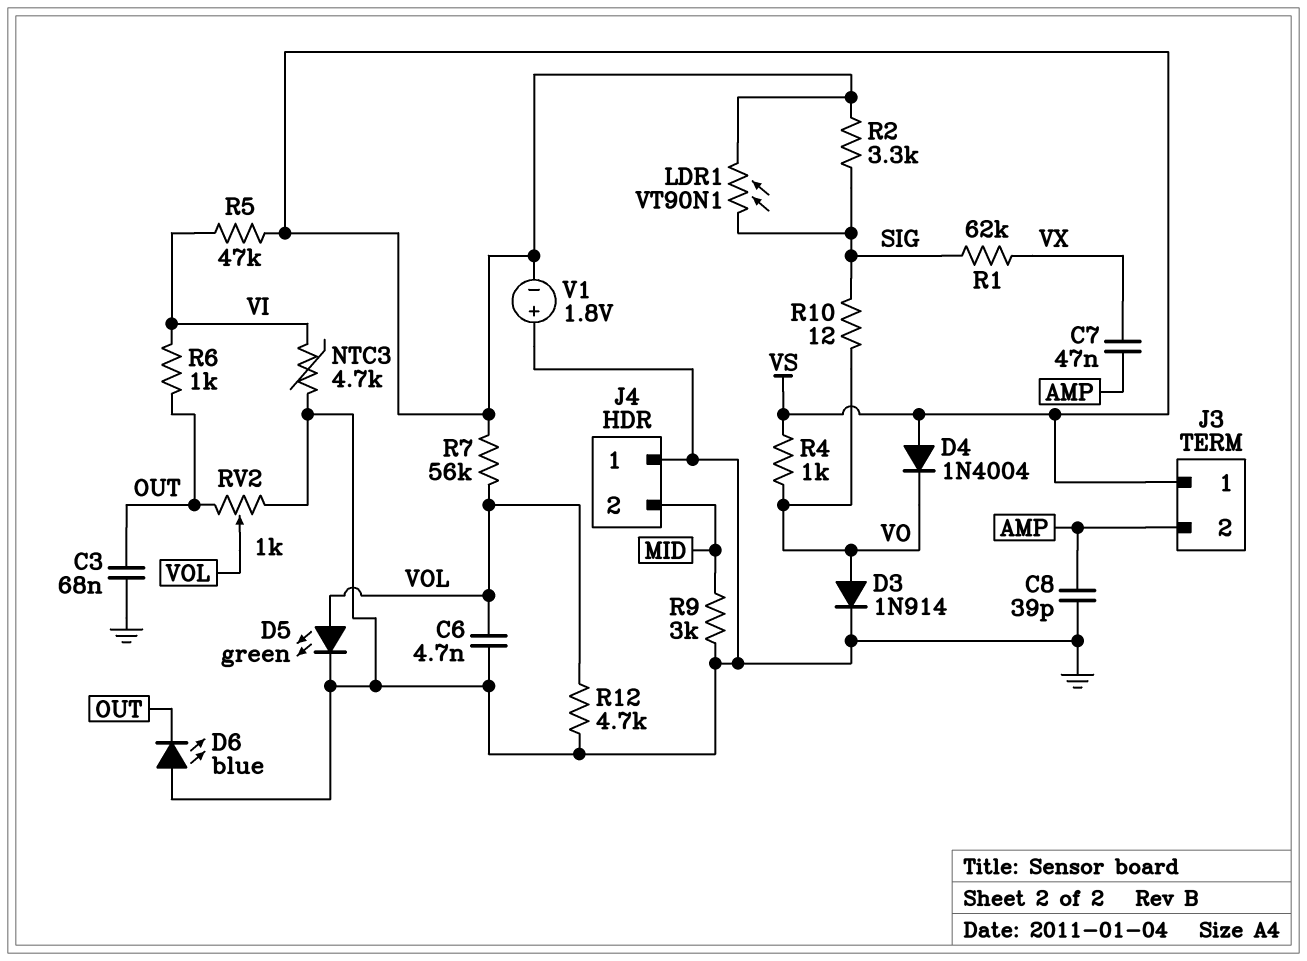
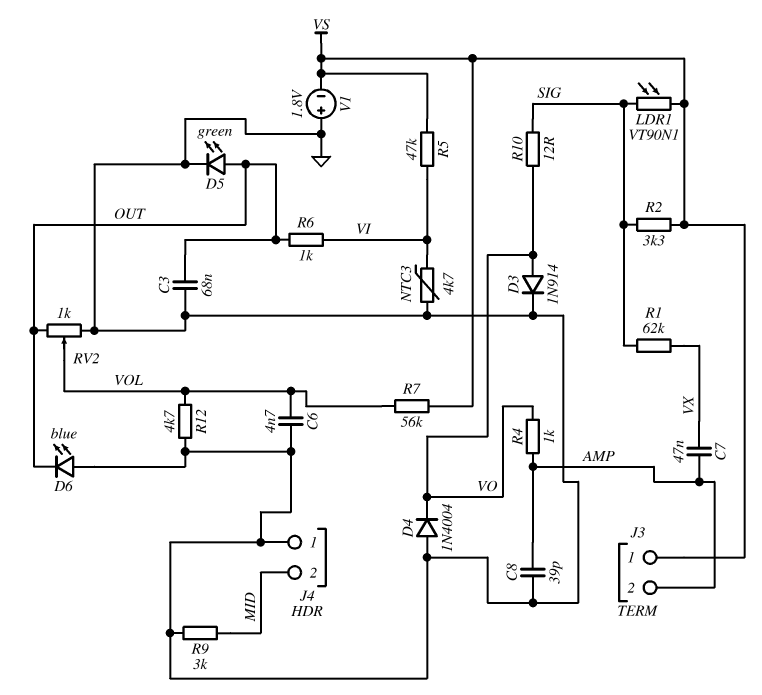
D4: diode 1N4004 (A VS, K VO) -> diode 1N4004 (A GND, K VO)
D5: LED green (A VOL, K GND) -> LED green (A OUT, K GND)
R4: 1k (VO, VS) -> 1k (AMP, VO)

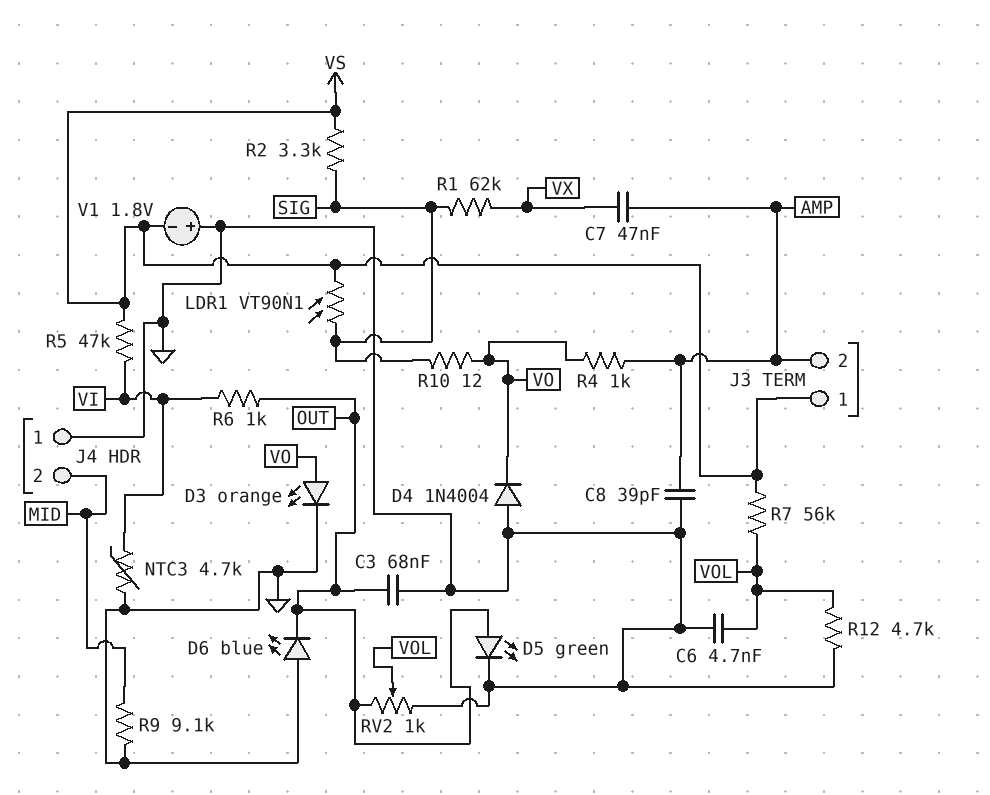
D3: diode 1N914 (A VO, K GND) -> LED orange (A VO, K GND)
R9: 3k (GND, MID) -> 9.1k (GND, MID)

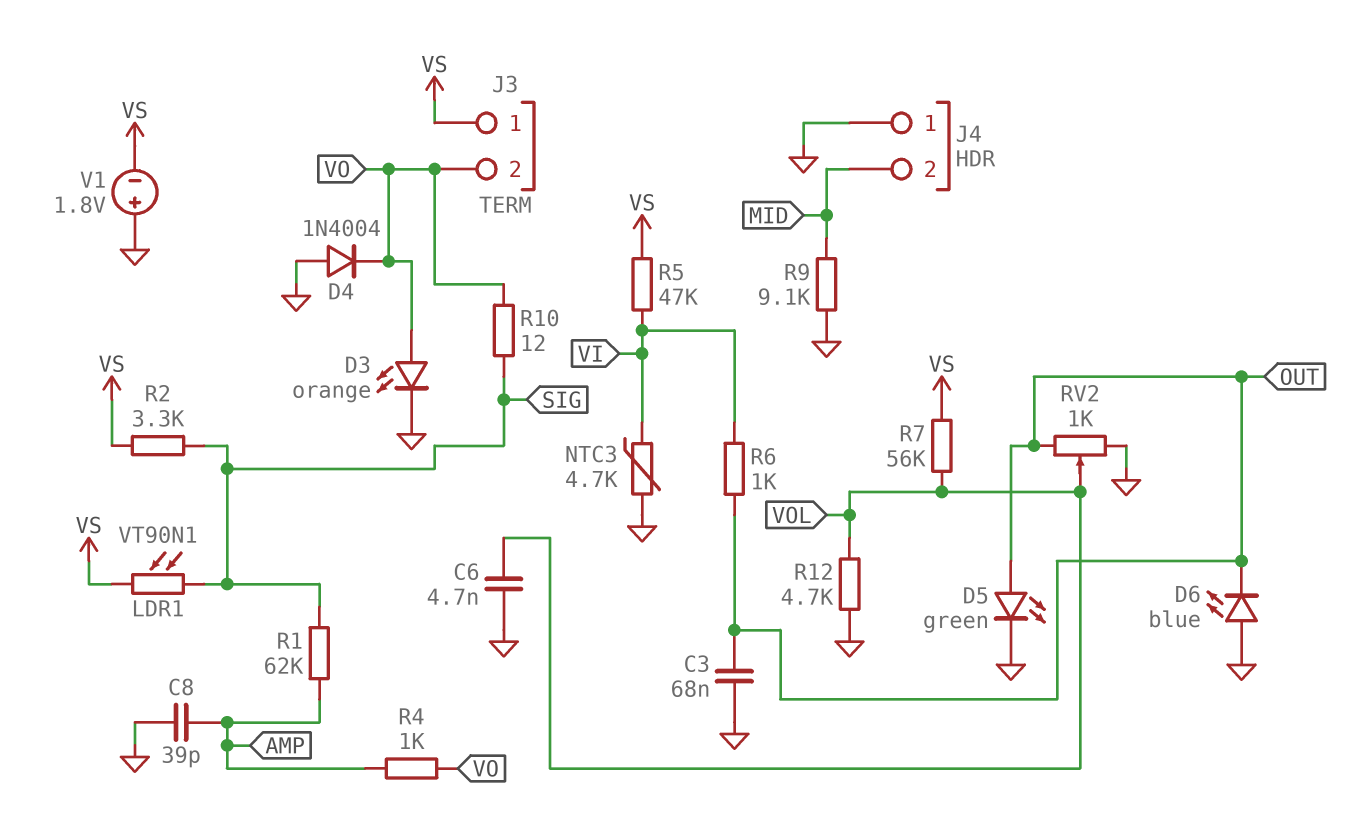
C7: 47nF (AMP, VX) -> none
J3 pin 2: AMP -> VO
R1: 62k (SIG, VX) -> 62k (AMP, SIG)

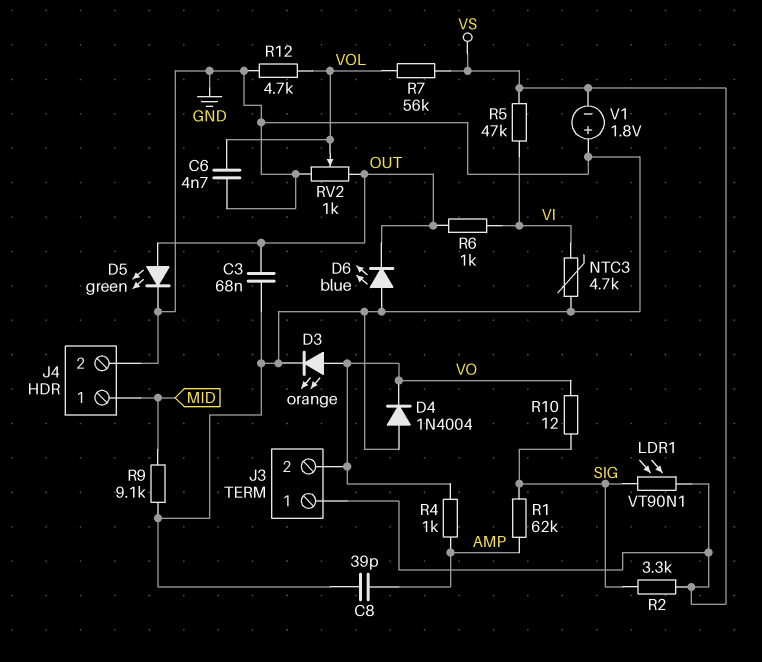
J4 pin 1: GND -> MID
J4 pin 2: MID -> GND

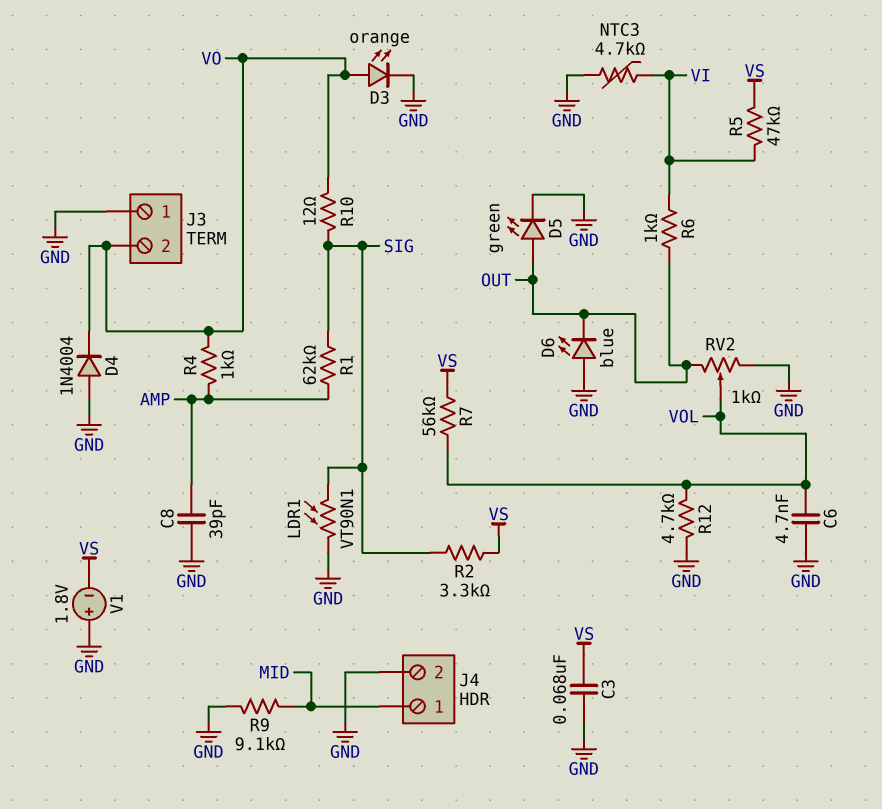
C3: 68nF (GND, OUT) -> 68nF (GND, VS)
J3 pin 1: VS -> GND
LDR1: VT90N1 (SIG, VS) -> VT90N1 (GND, SIG)

